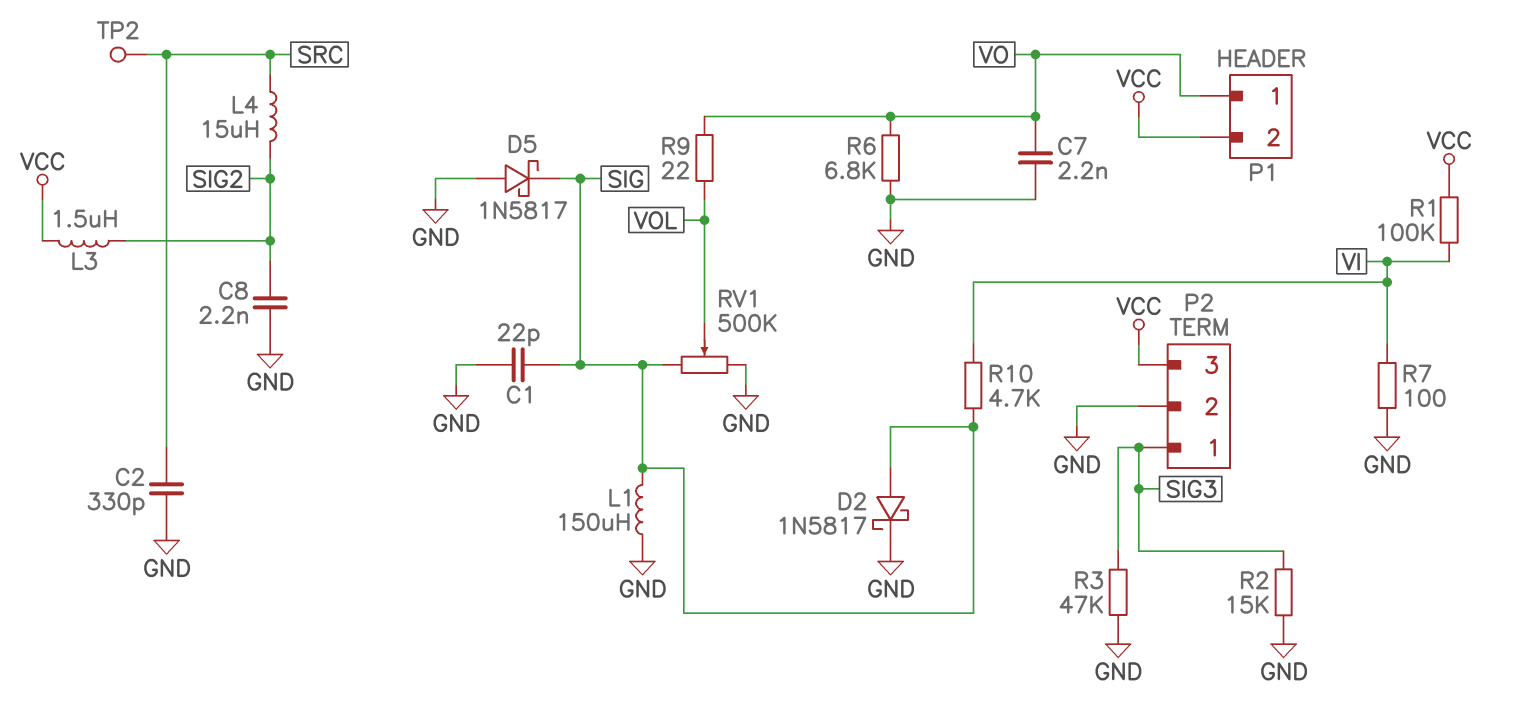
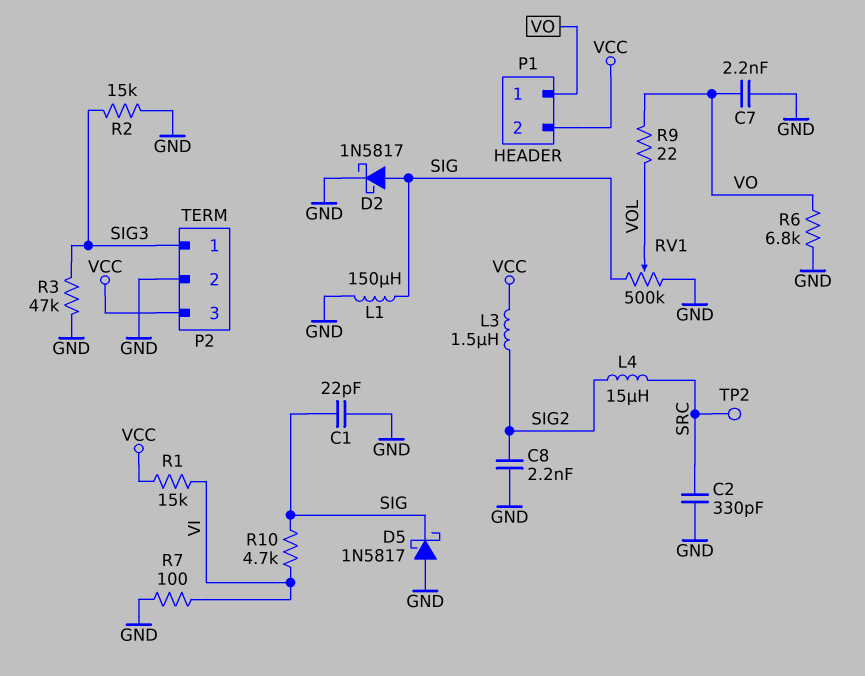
R1: 100k (VCC, VI) -> 15k (VCC, VI)

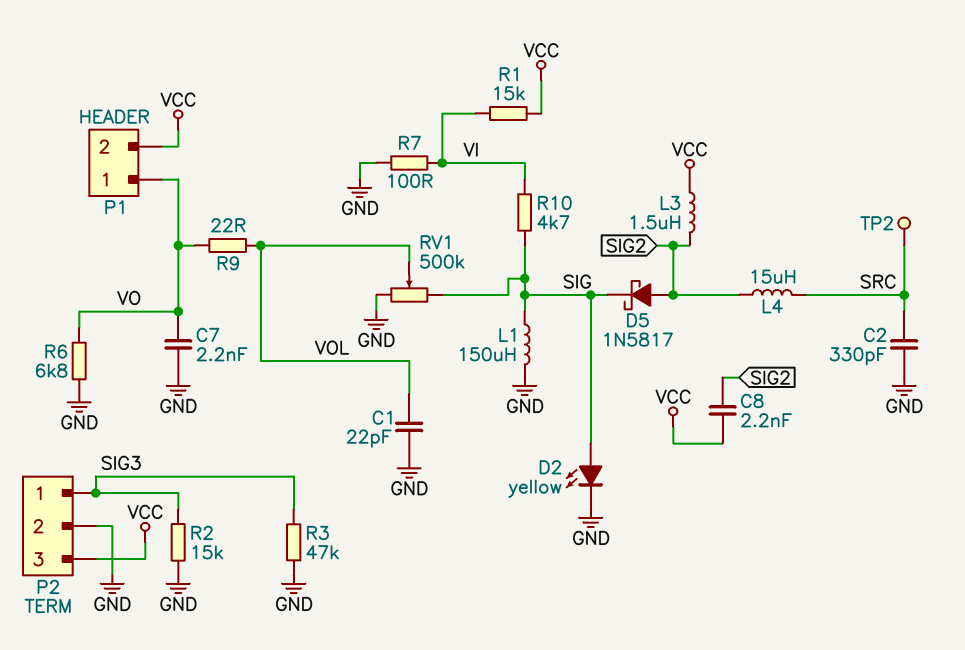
C1: 22pF (GND, SIG) -> 22pF (GND, VOL)
C8: 2.2nF (GND, SIG2) -> 2.2nF (SIG2, VCC)
D2: schottky 1N5817 (A SIG, K GND) -> LED yellow (A SIG, K GND)
D5: schottky 1N5817 (A GND, K SIG) -> schottky 1N5817 (A SIG2, K SIG)

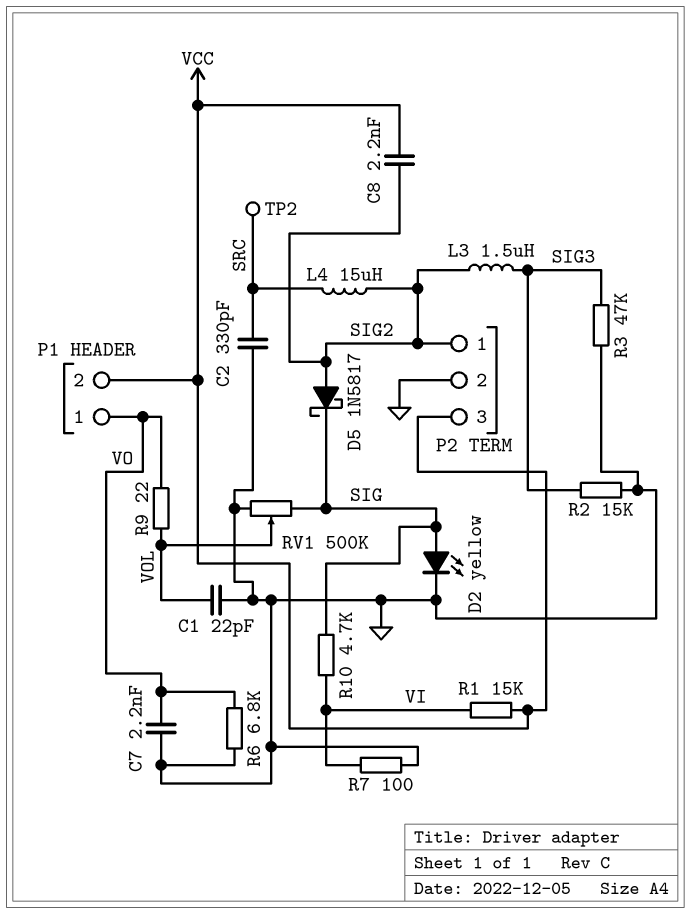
L1: 150uH (GND, SIG) -> none
L3: 1.5uH (SIG2, VCC) -> 1.5uH (SIG2, SIG3)
P2 pin 1: SIG3 -> SIG2

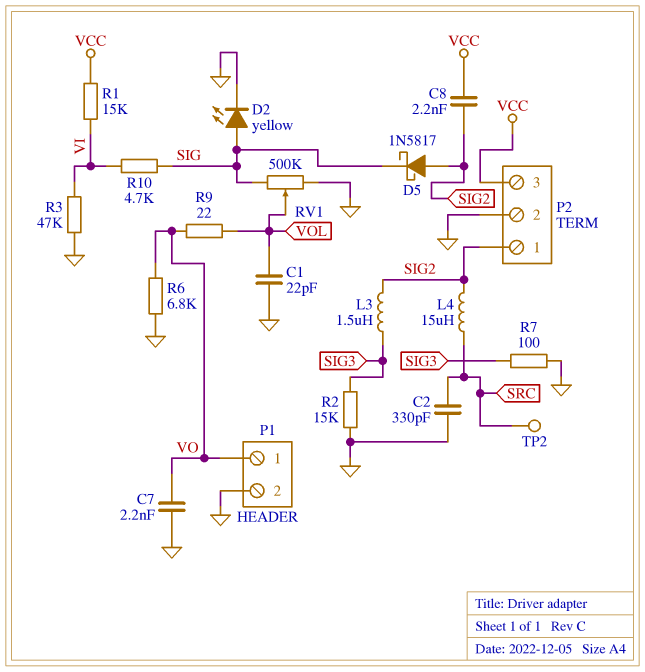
P1 pin 2: VCC -> GND
R3: 47k (GND, SIG3) -> 47k (GND, VI)
R7: 100 (GND, VI) -> 100 (GND, SIG3)

